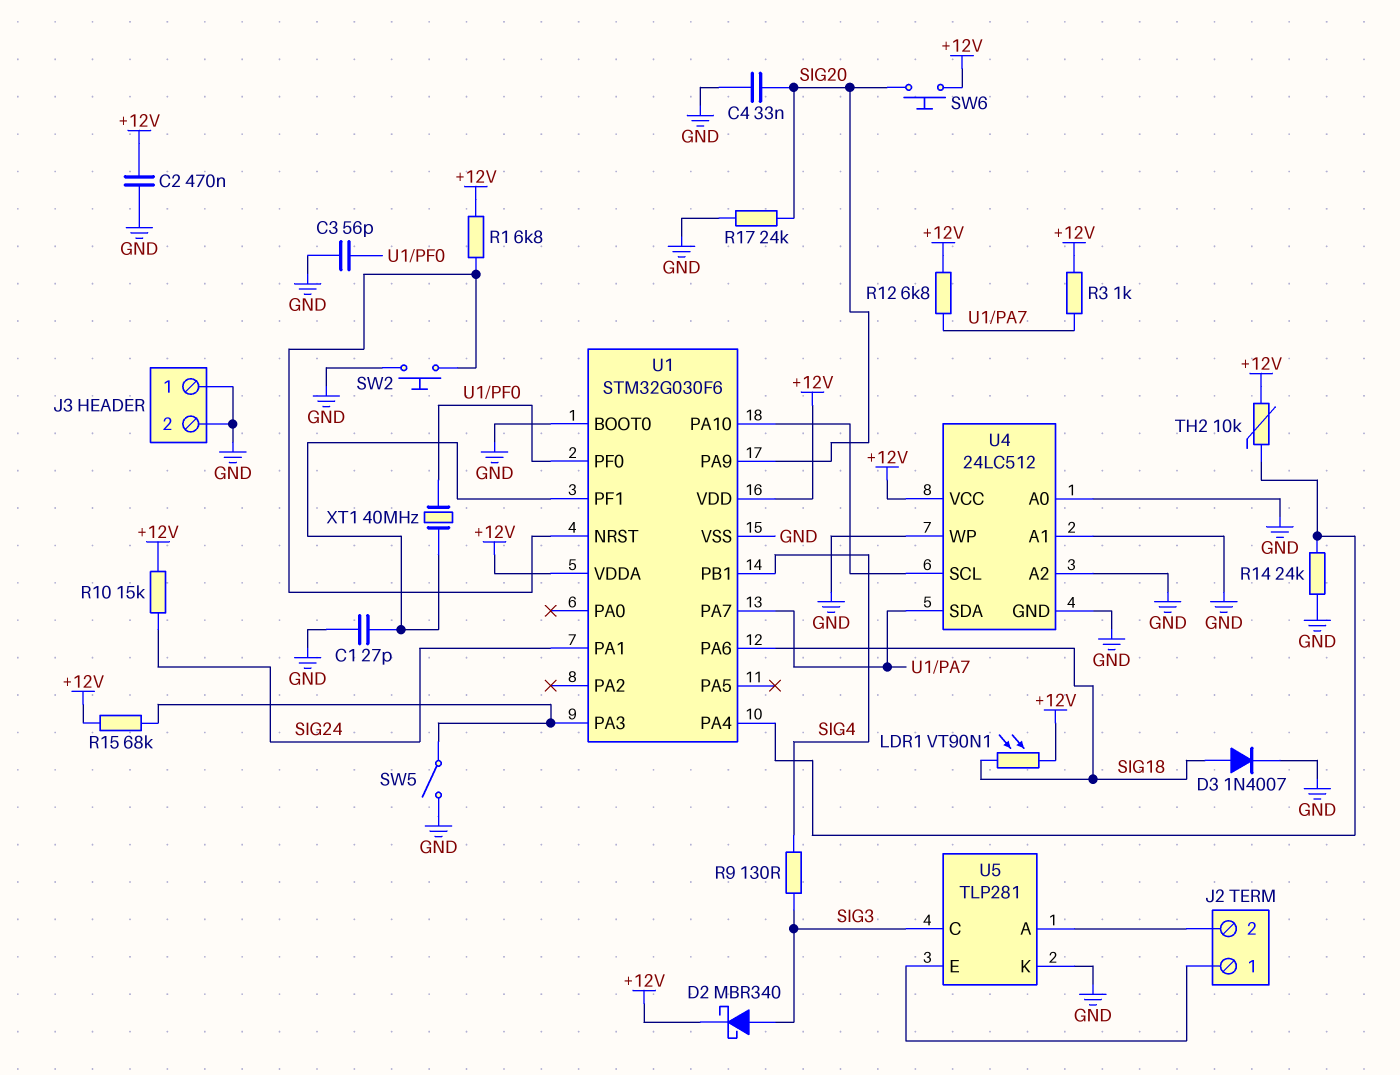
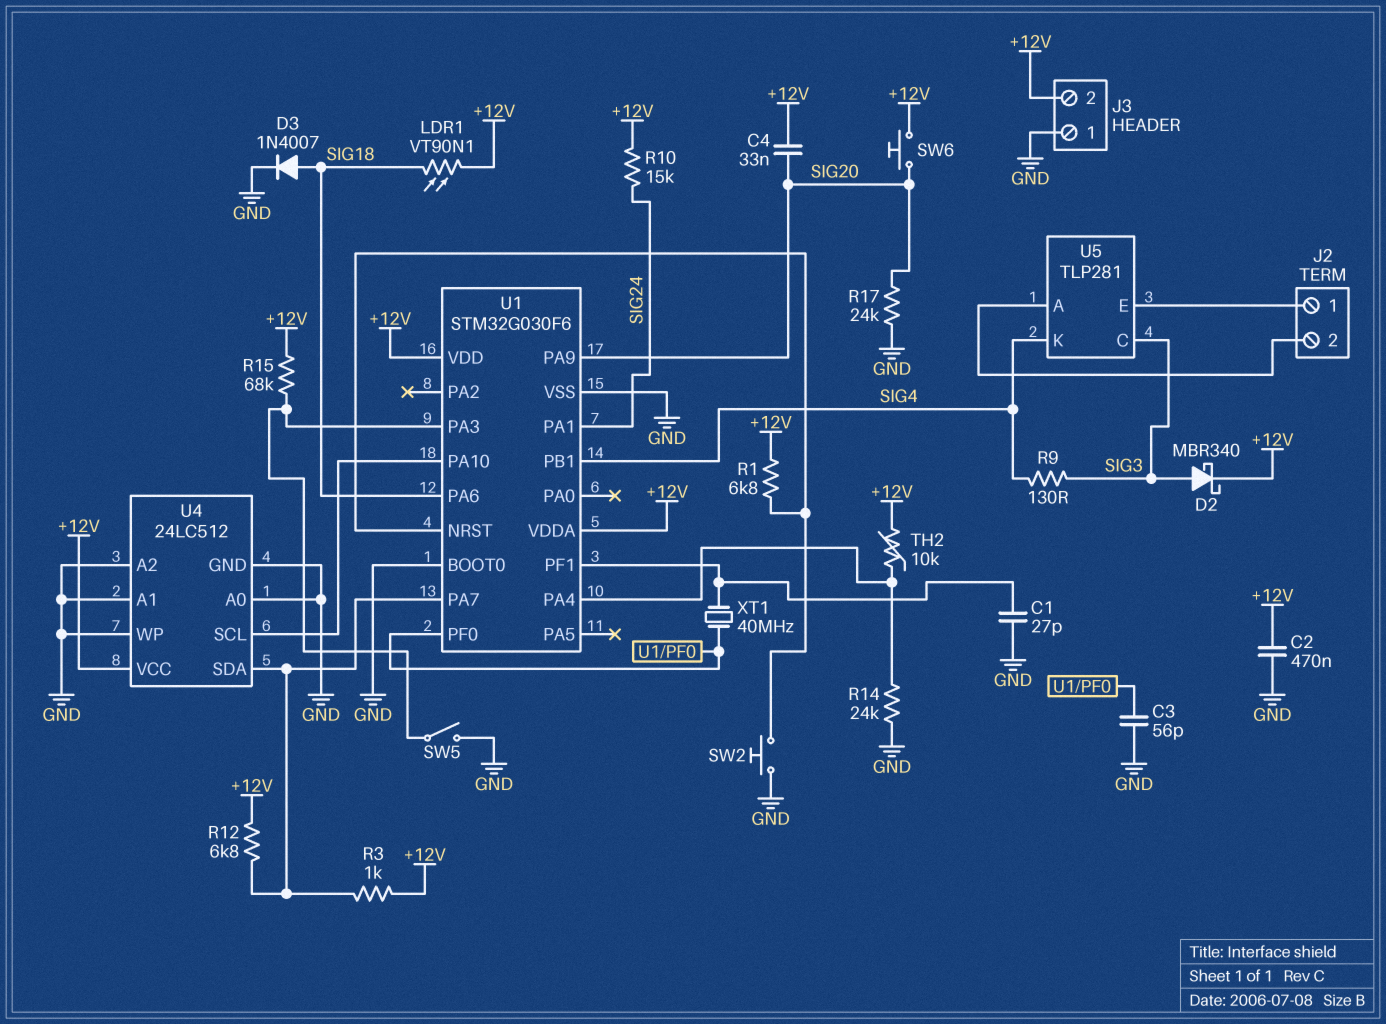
C4: 33nF (GND, SIG20) -> 33nF (+12V, SIG20)
J3 pin 2: GND -> +12V
U5 pin K: GND -> SIG4

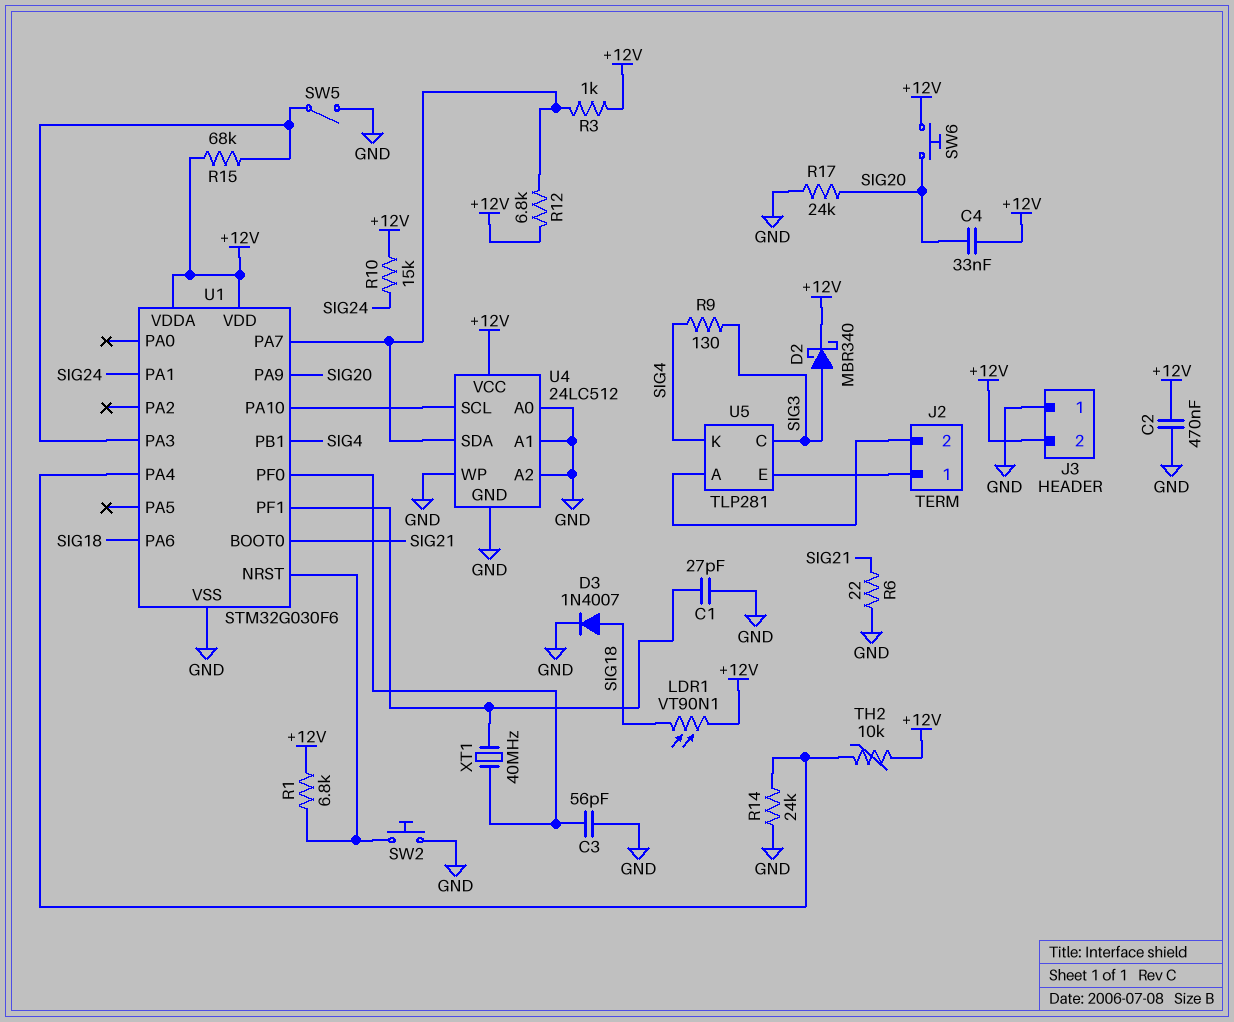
R6: none -> 22 (GND, SIG21)
U1 pin BOOT0: GND -> SIG21

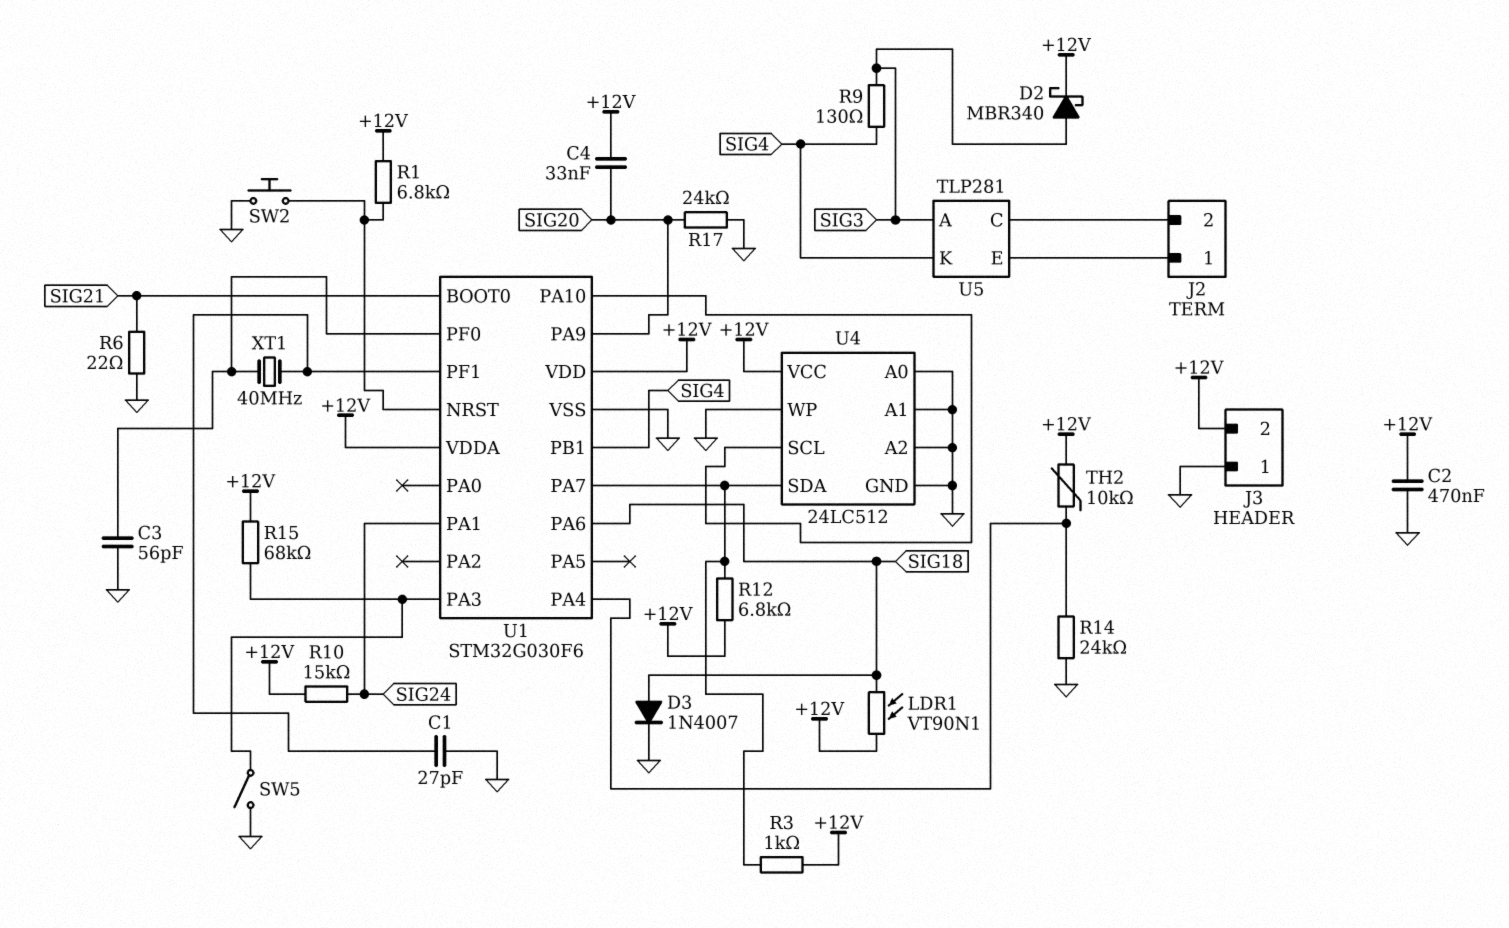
SW6: button (+12V, SIG20) -> none
U5 pin A: J2/2 -> SIG3
U5 pin C: SIG3 -> J2/2

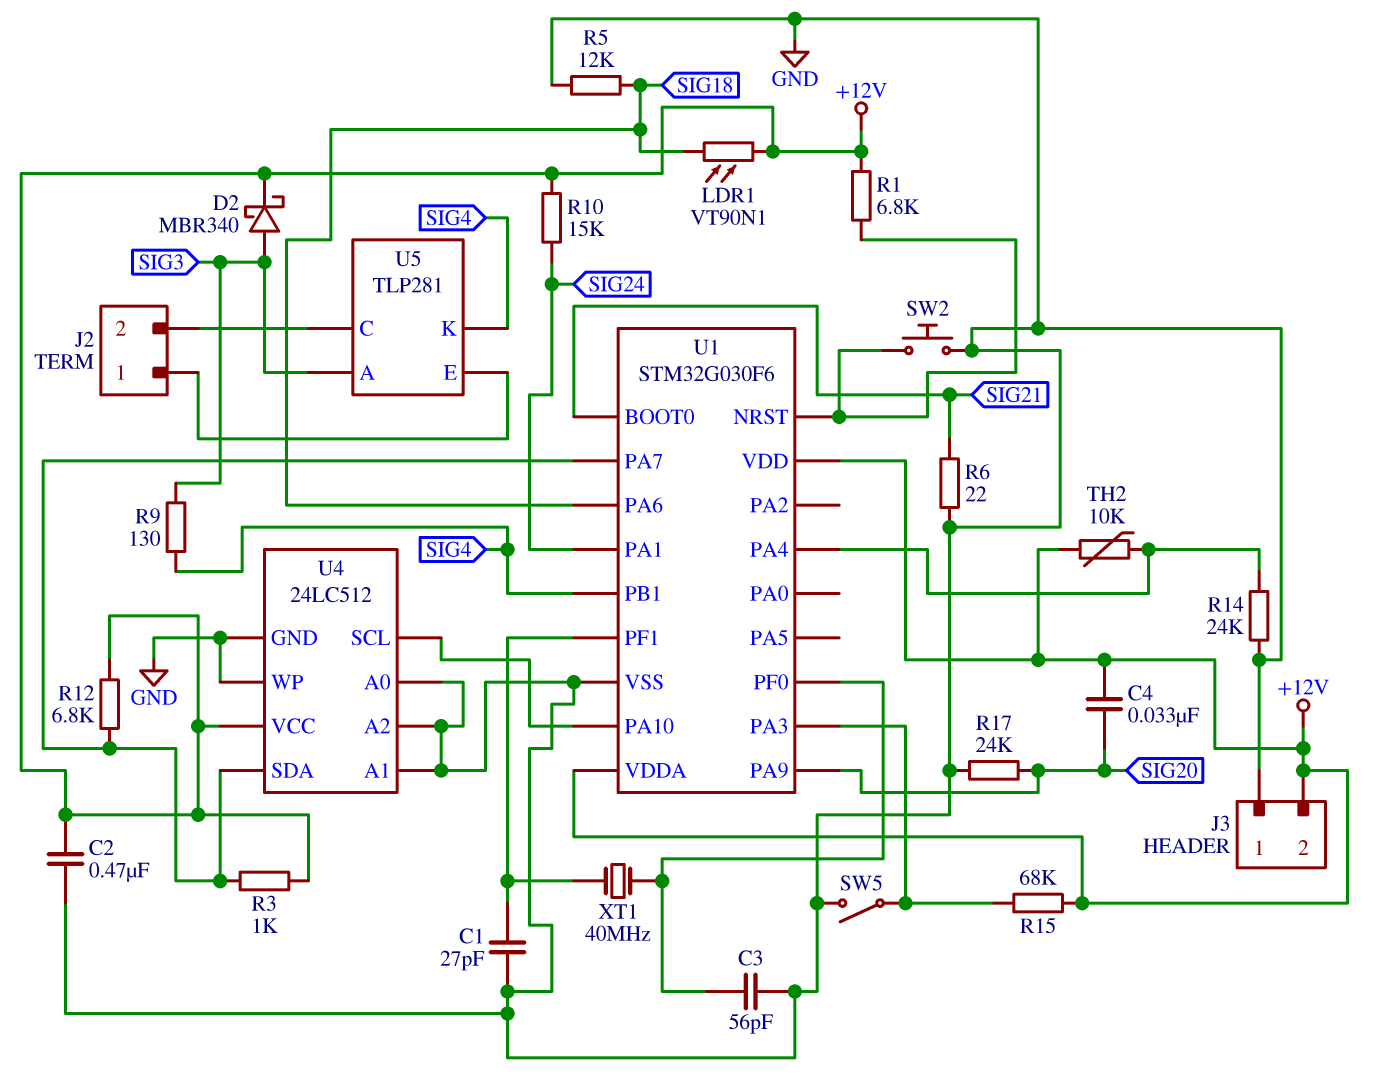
D3: diode 1N4007 (A SIG18, K GND) -> none
R5: none -> 12k (GND, SIG18)

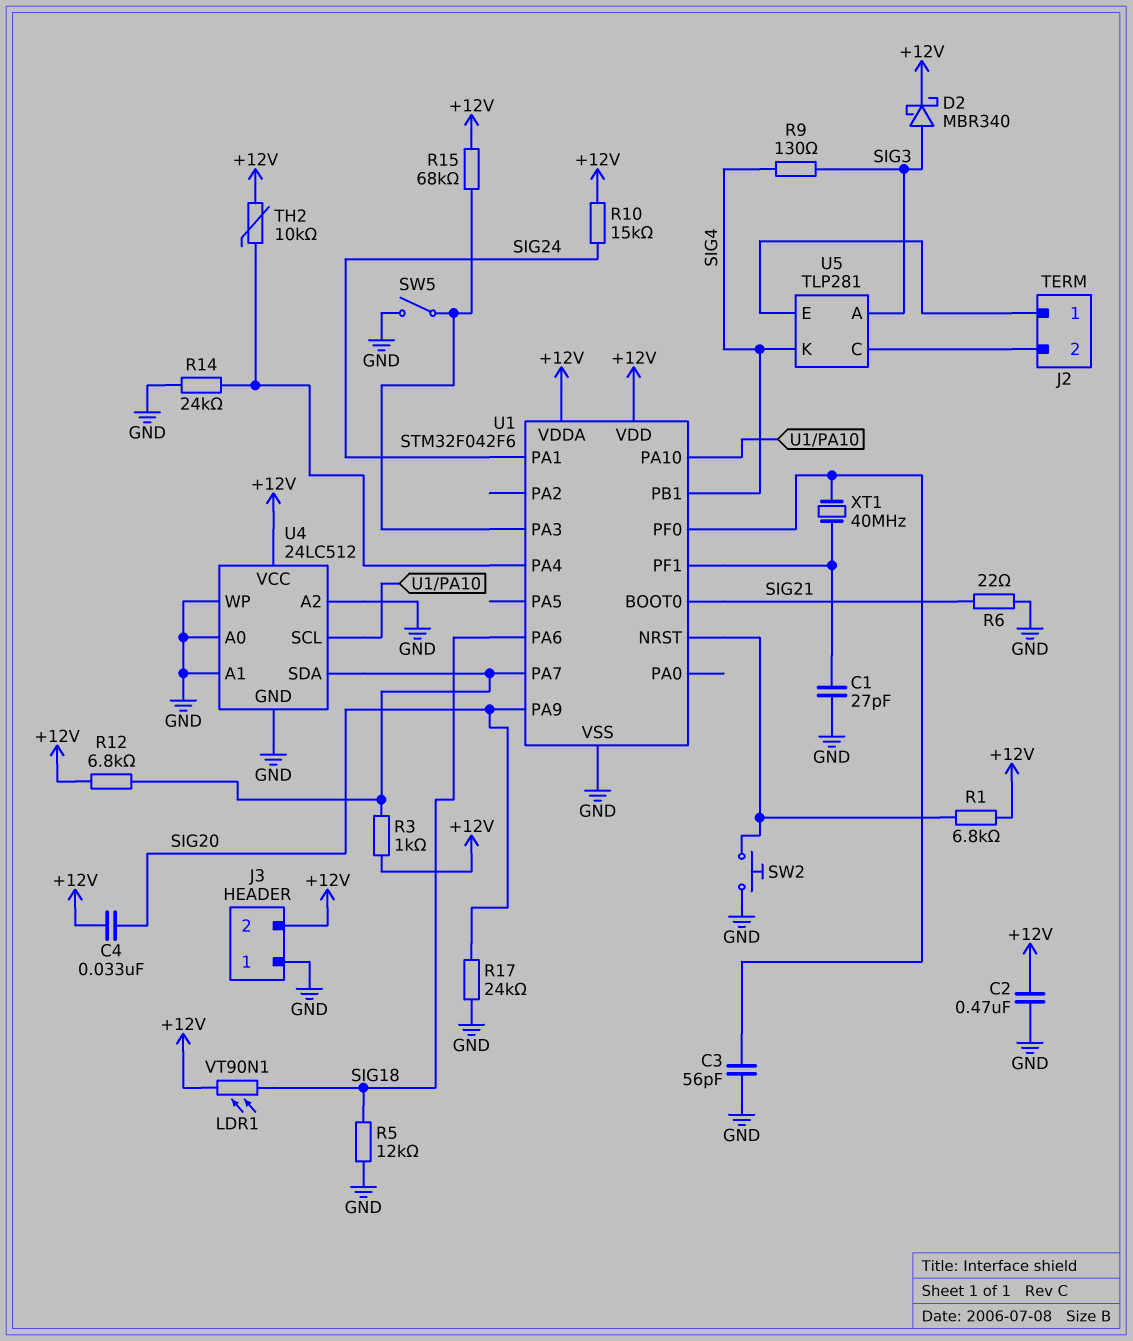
U1: STM32G030F6 -> STM32F042F6

